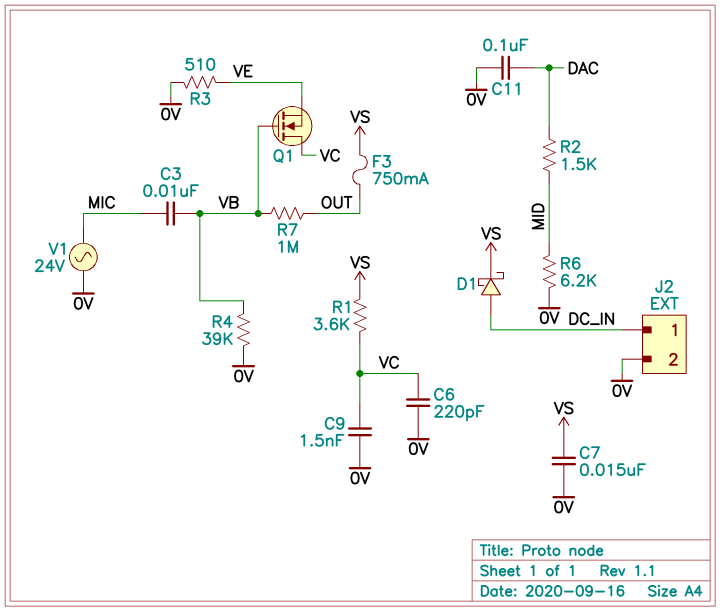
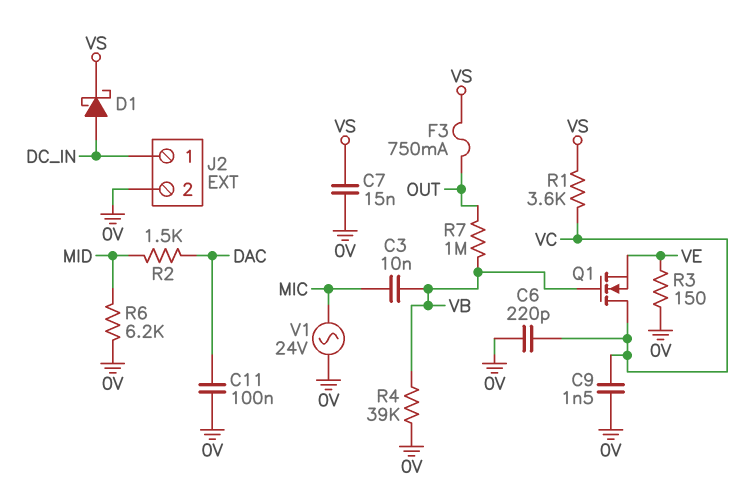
R3: 510 (0V, VE) -> 150 (0V, VE)

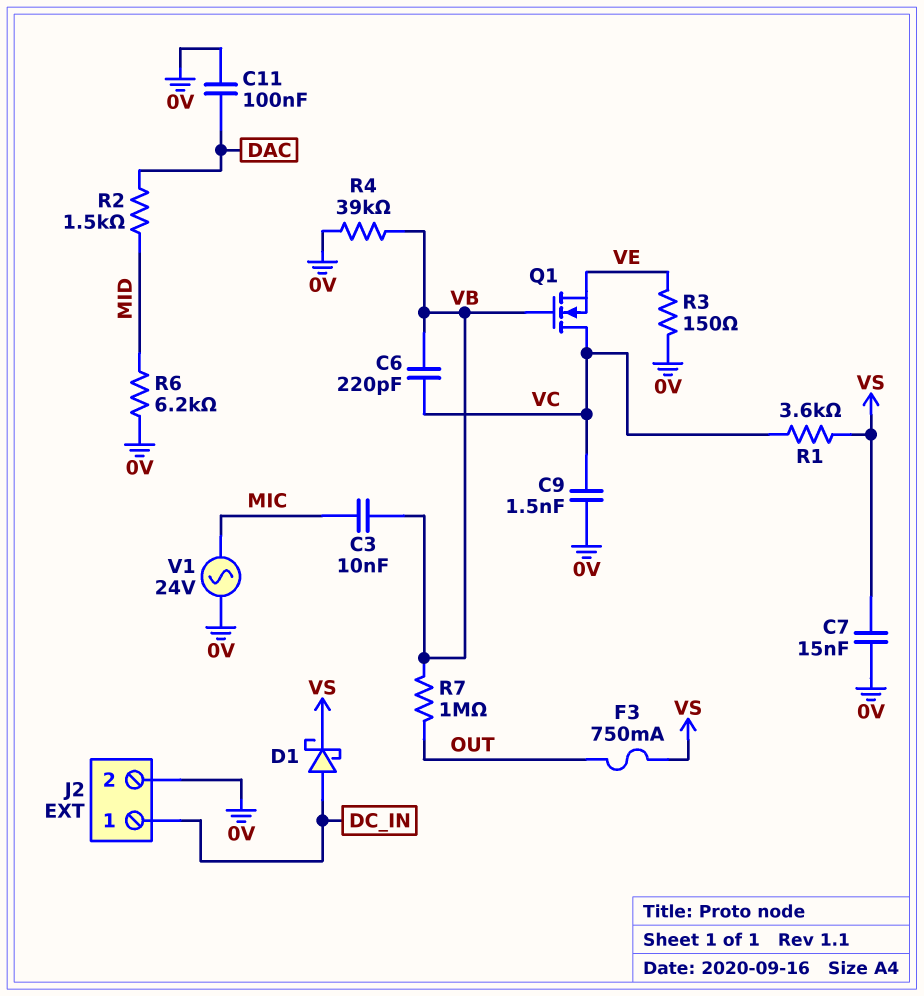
C6: 220pF (0V, VC) -> 220pF (VB, VC)

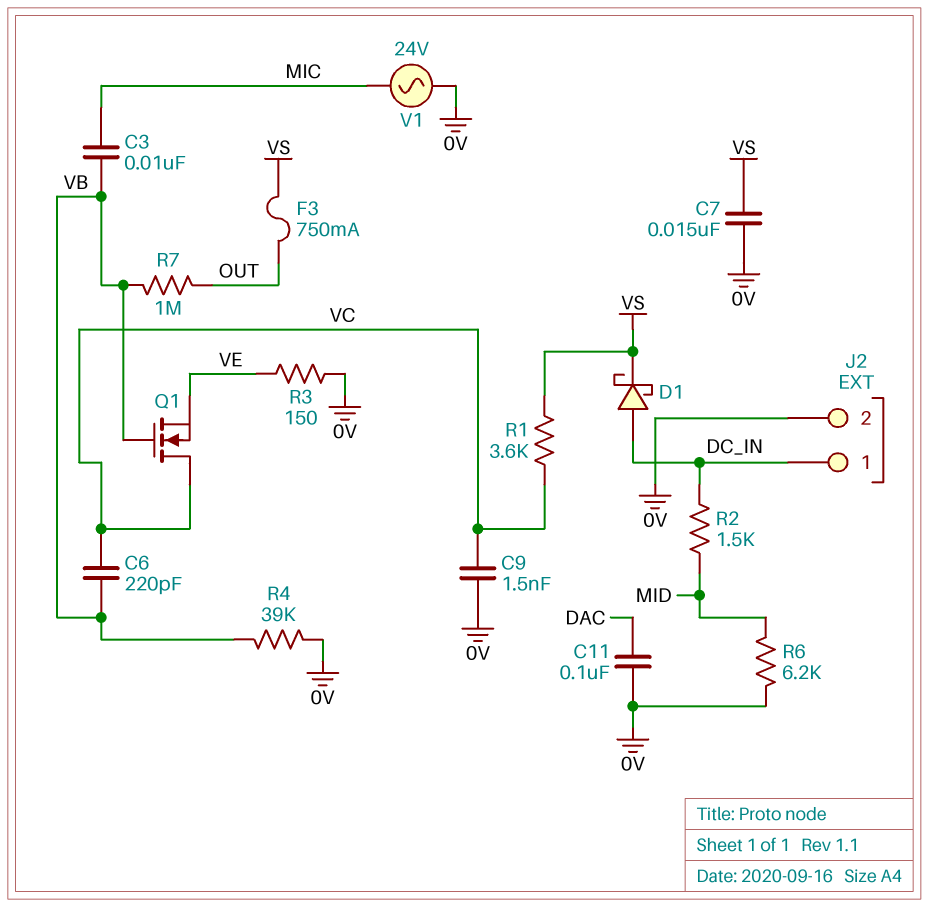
R2: 1.5k (DAC, MID) -> 1.5k (DC_IN, MID)

